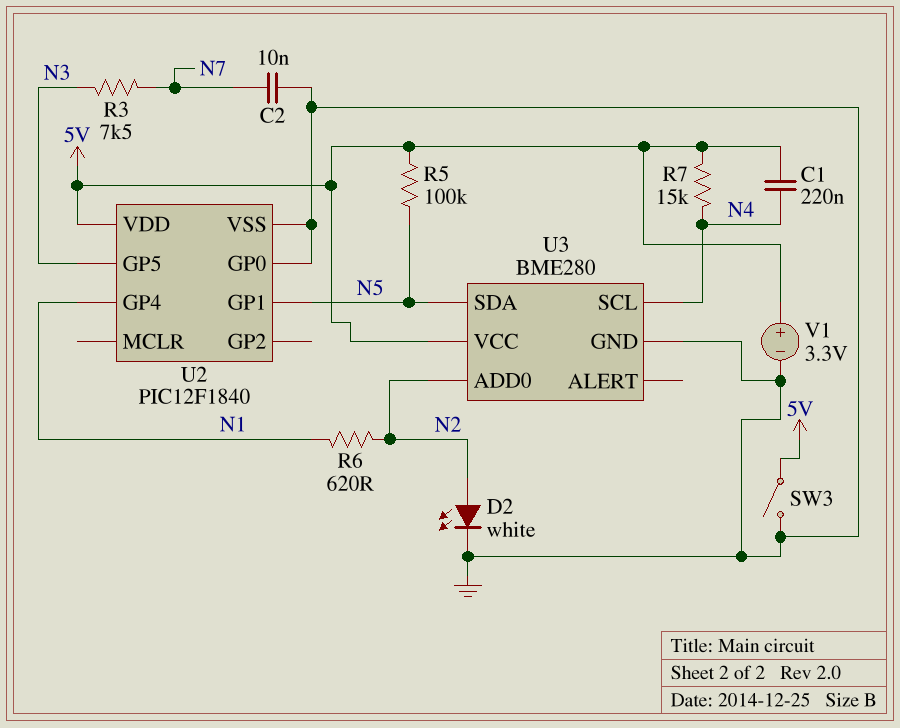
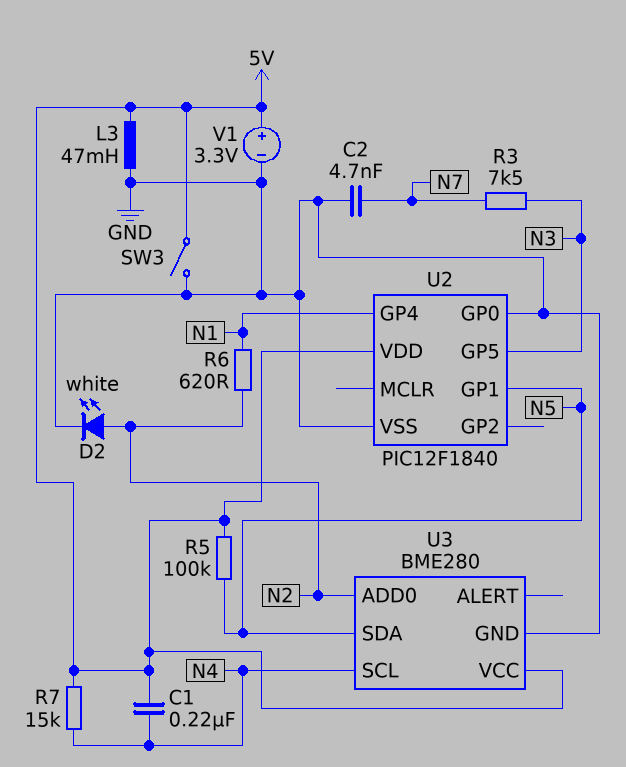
C2: 10nF (GND, N7) -> 4.7nF (GND, N7)
L3: none -> 47mH (5V, GND)

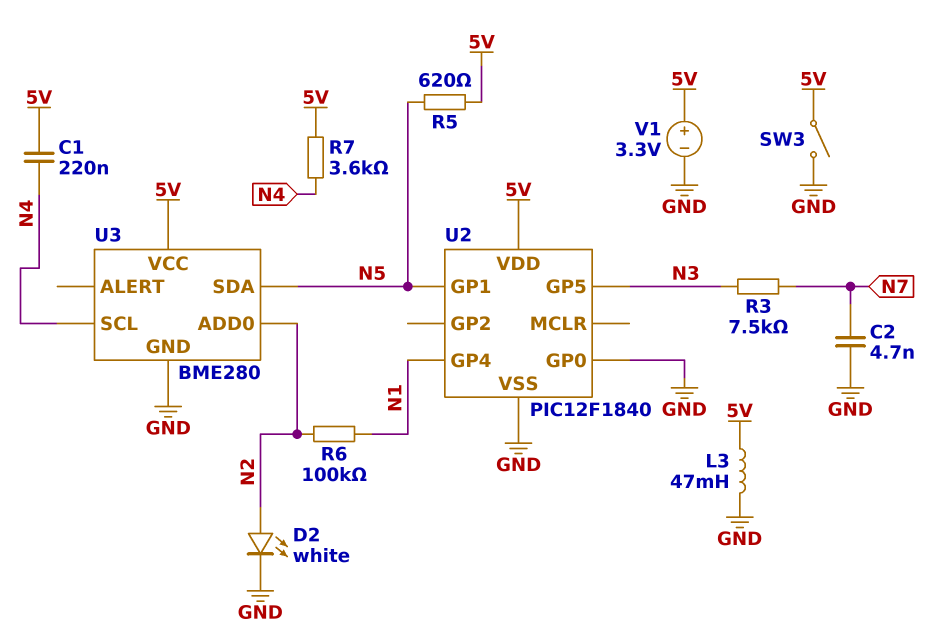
R5: 100k (5V, N5) -> 620 (5V, N5)
R6: 620 (N1, N2) -> 100k (N1, N2)
R7: 15k (5V, N4) -> 3.6k (5V, N4)

